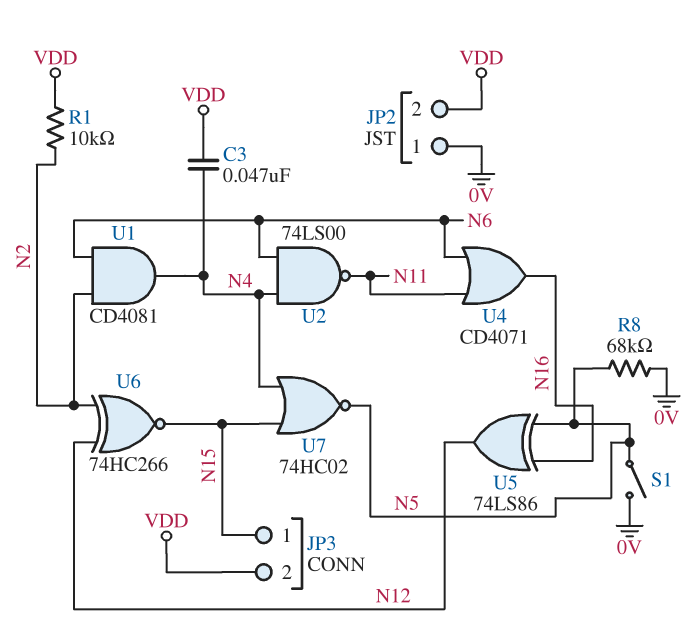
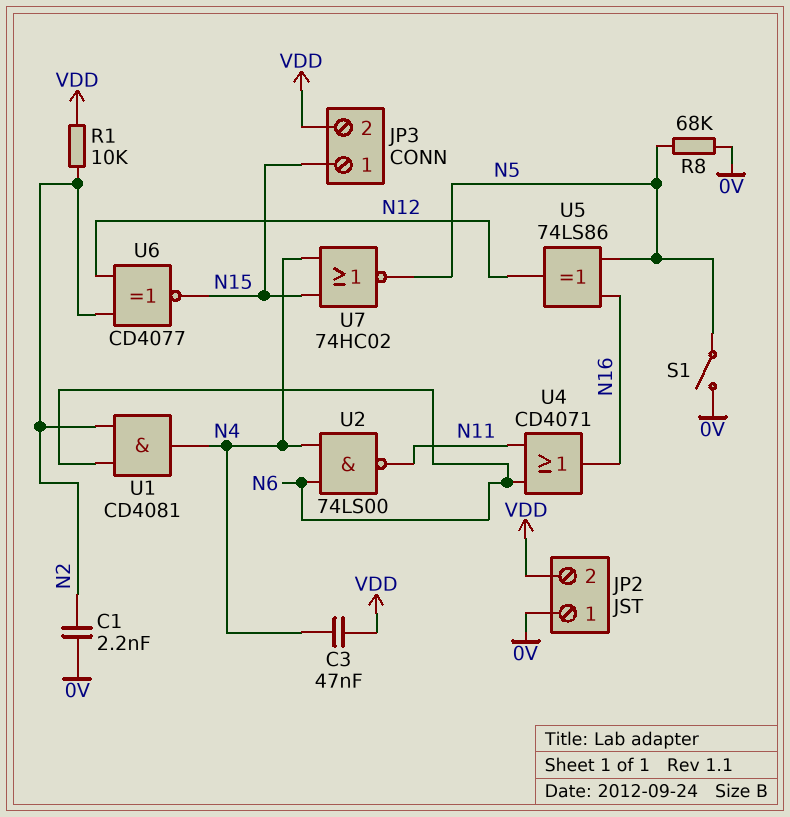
C1: none -> 2.2nF (0V, N2)
U6: XNOR 74HC266 (in N2, in N12, out N15) -> XNOR CD4077 (in N2, in N12, out N15)

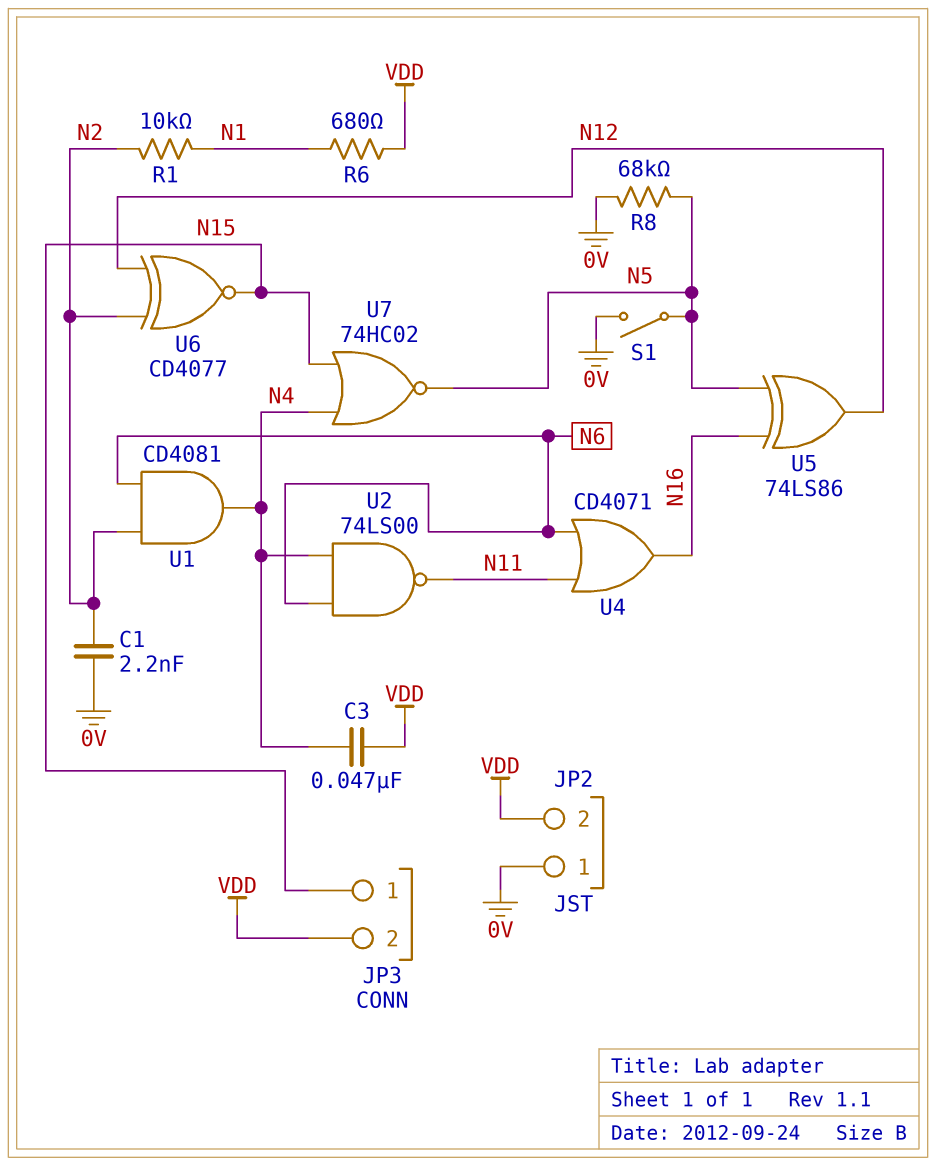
R1: 10k (N2, VDD) -> 10k (N1, N2)
R6: none -> 680 (N1, VDD)

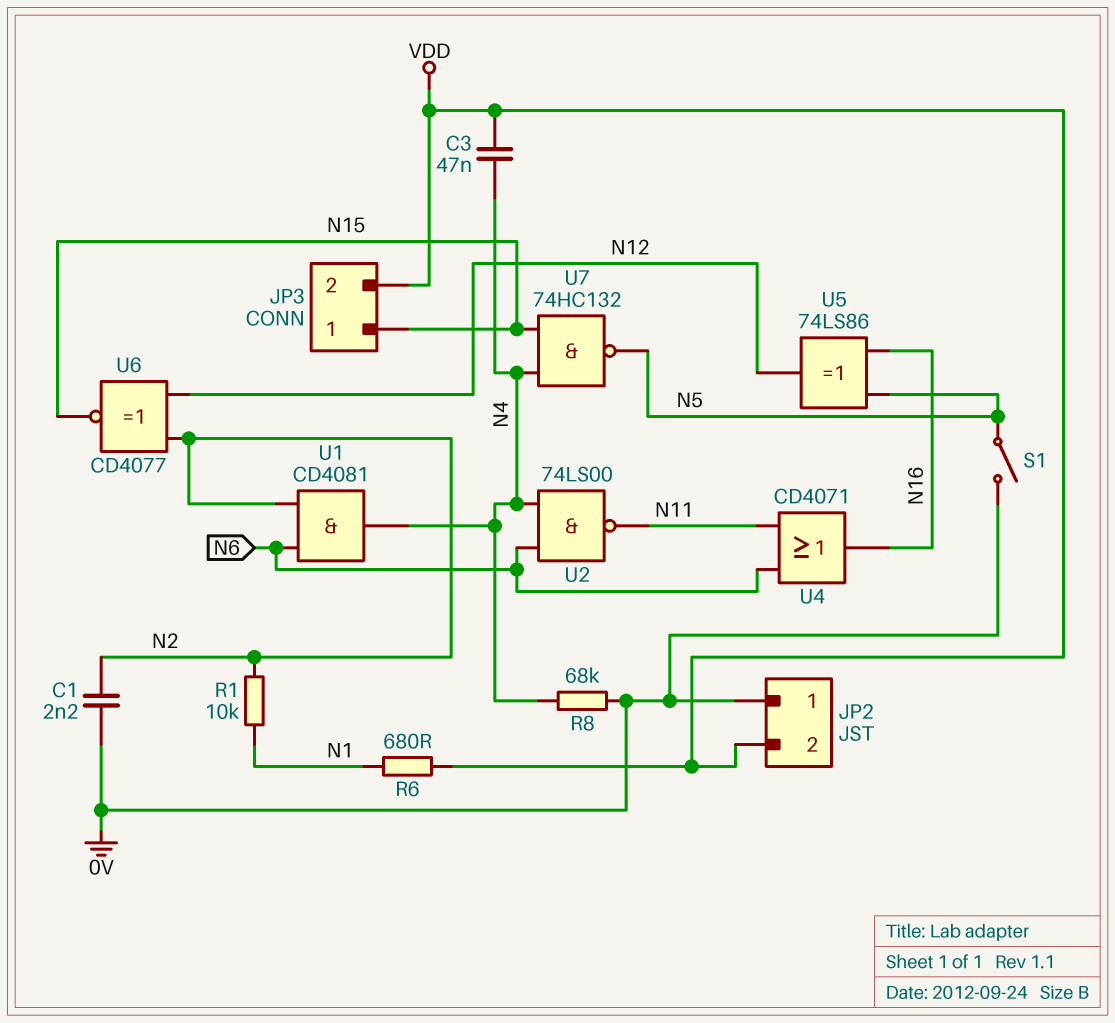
R8: 68k (0V, N5) -> 68k (0V, N4)
U7: NOR 74HC02 (in N4, in N15, out N5) -> NAND 74HC132 (in N4, in N15, out N5)

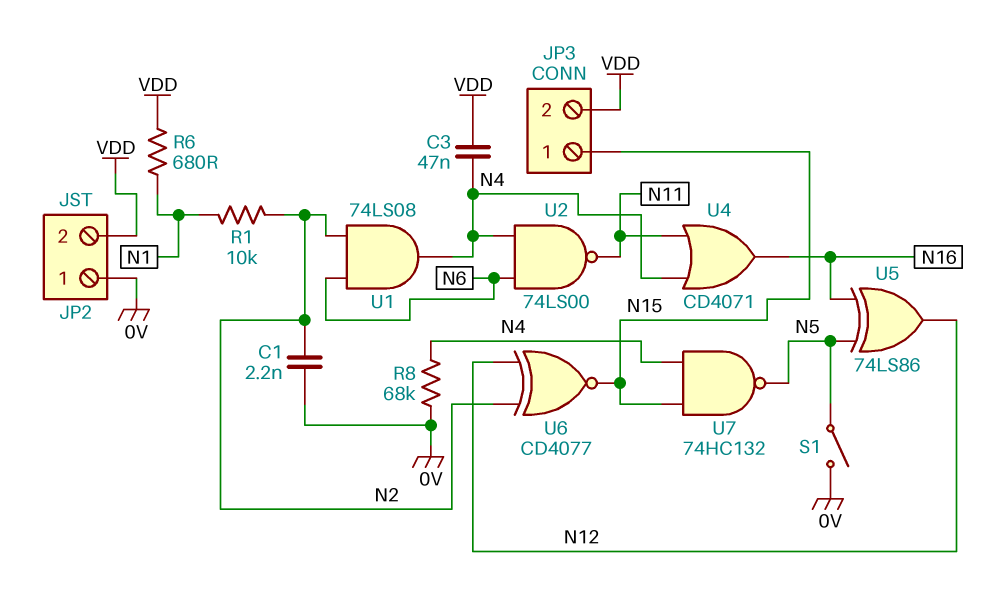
U1: AND CD4081 (in N2, in N6, out N4) -> AND 74LS08 (in N2, in N6, out N4)
U4: OR CD4071 (in N6, in N11, out N16) -> OR CD4071 (in N4, in N11, out N16)

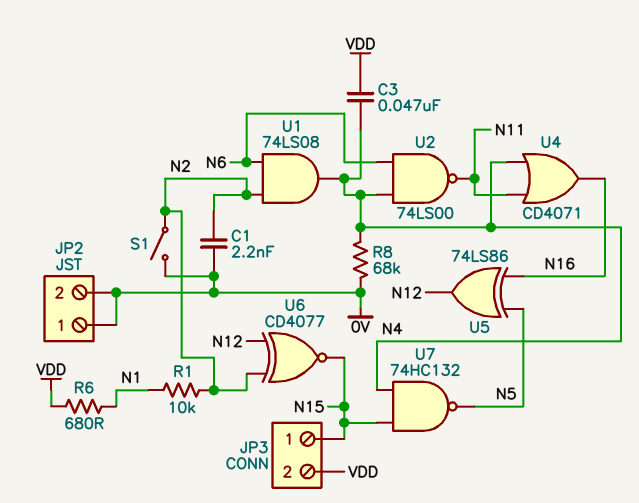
JP2 pin 2: VDD -> 0V
S1: switch (0V, N5) -> switch (0V, N2)

